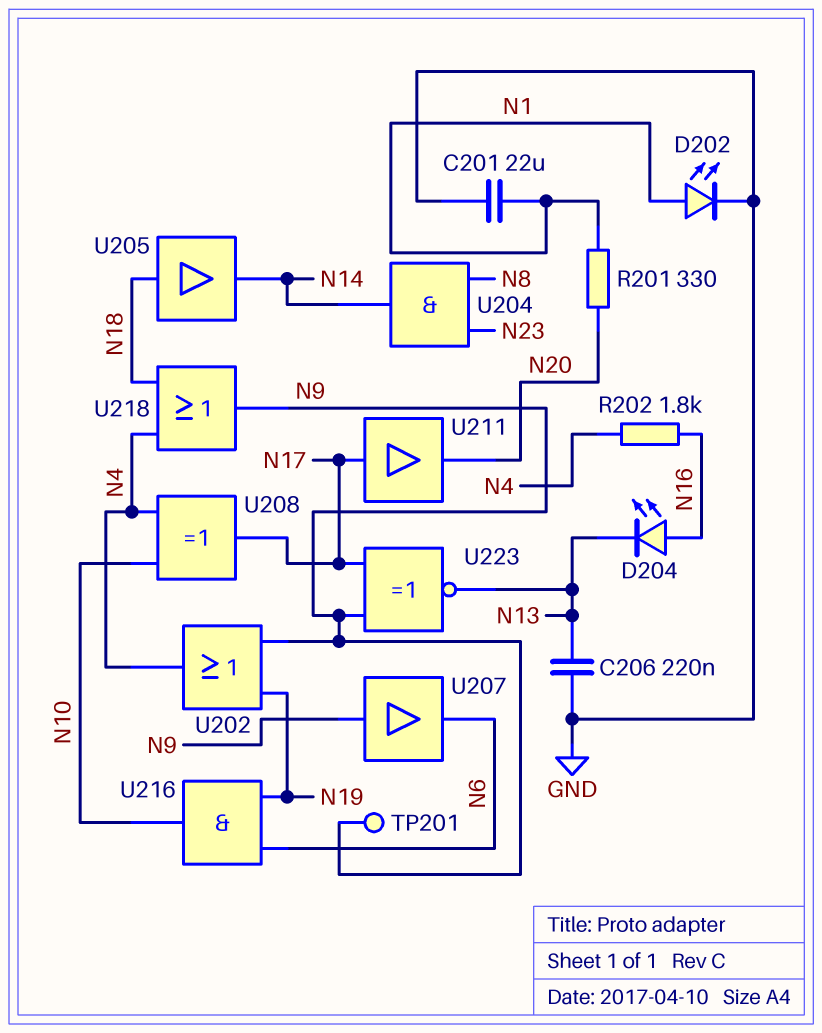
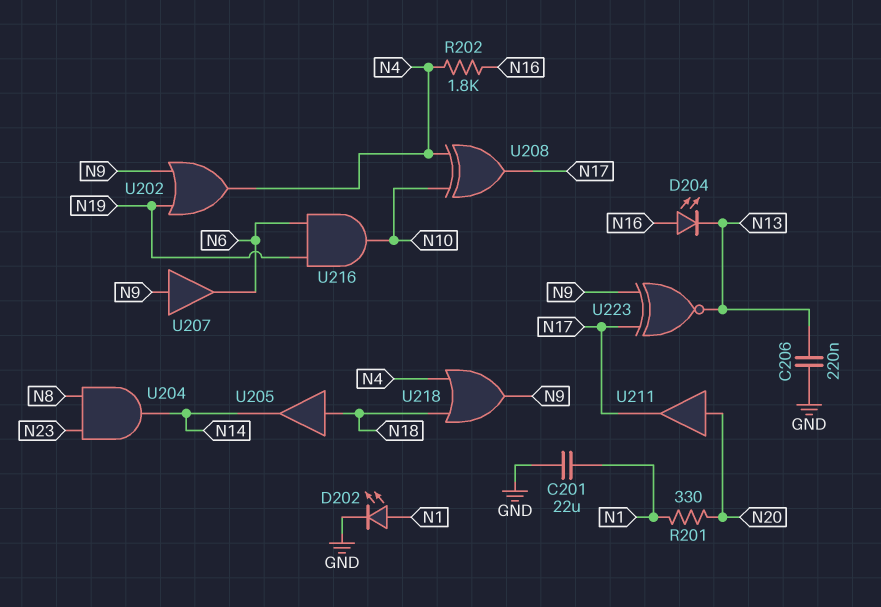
TP201: test point (N9) -> none
U211: buffer (in N17, out N20) -> buffer (in N20, out N17)

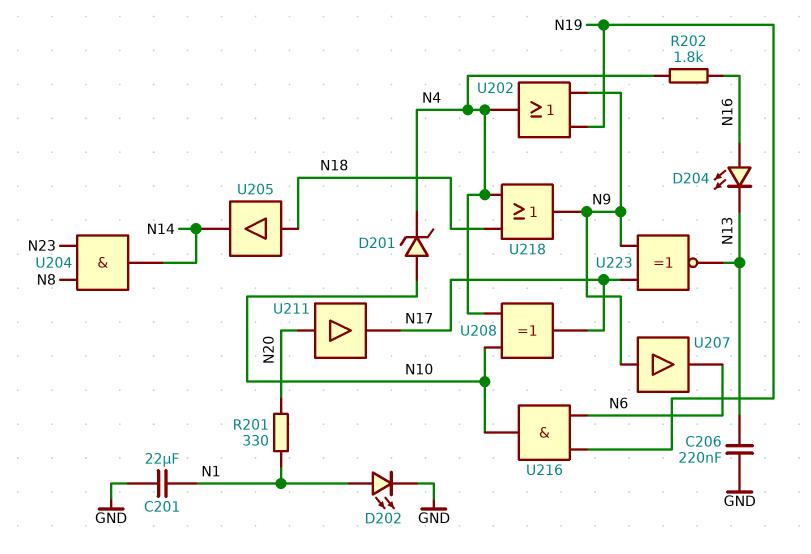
D201: none -> zener (A N10, K N4)

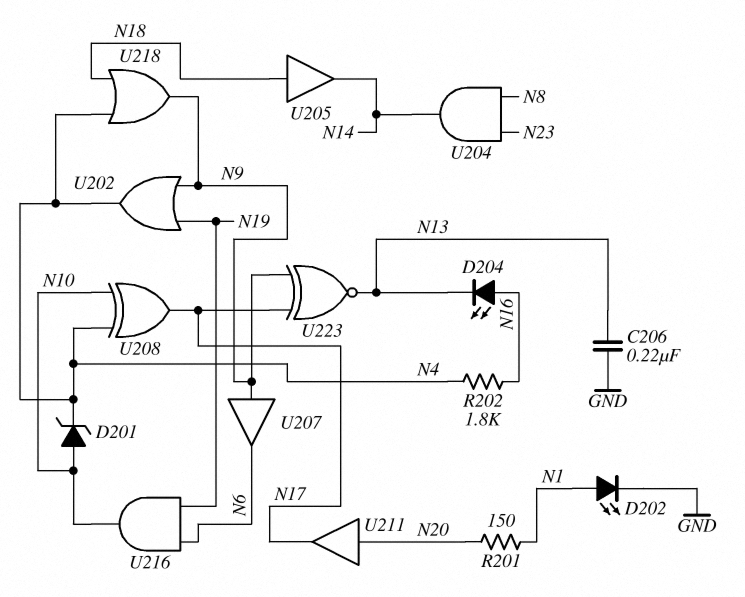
C201: 22uF (GND, N1) -> none
R201: 330 (N1, N20) -> 150 (N1, N20)

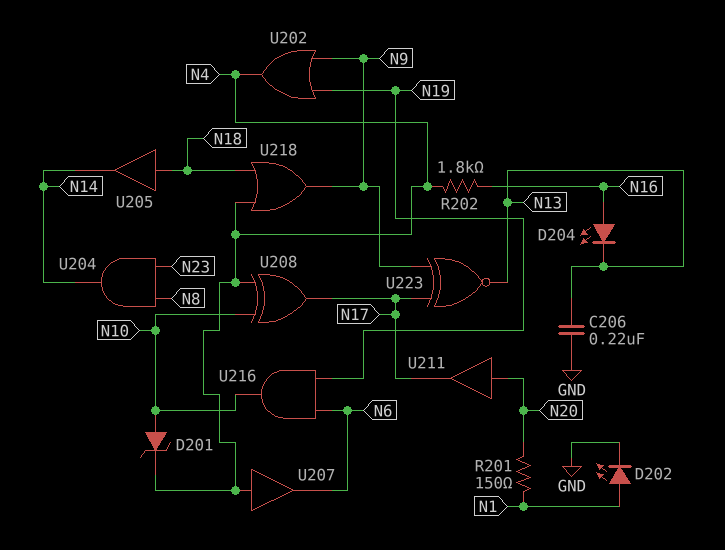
U207: buffer (in N9, out N6) -> buffer (in N4, out N6)

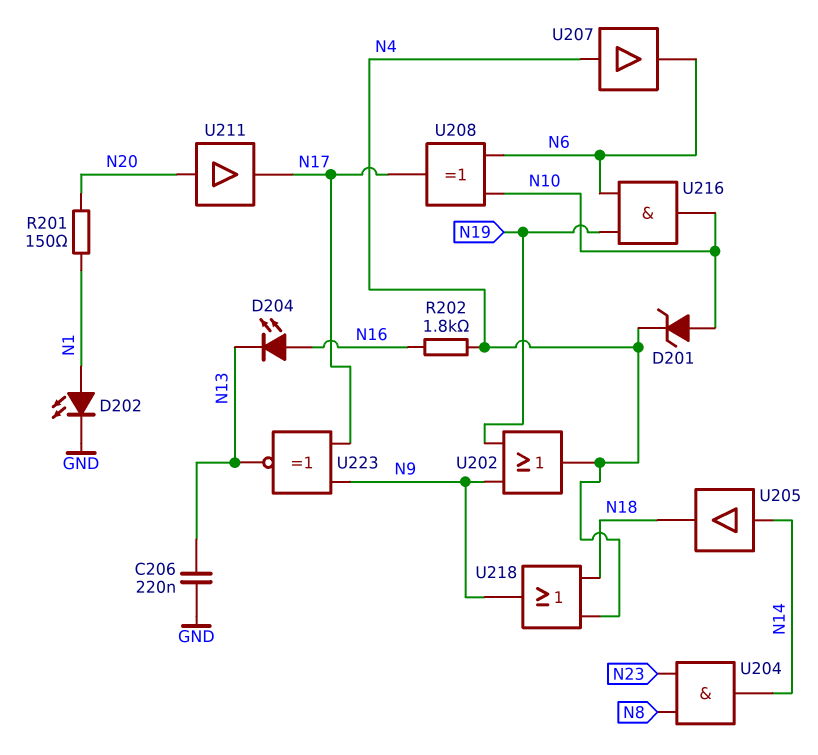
U205: buffer (in N18, out N14) -> buffer (in N14, out N18)
U208: XOR (in N4, in N10, out N17) -> XOR (in N6, in N10, out N17)

